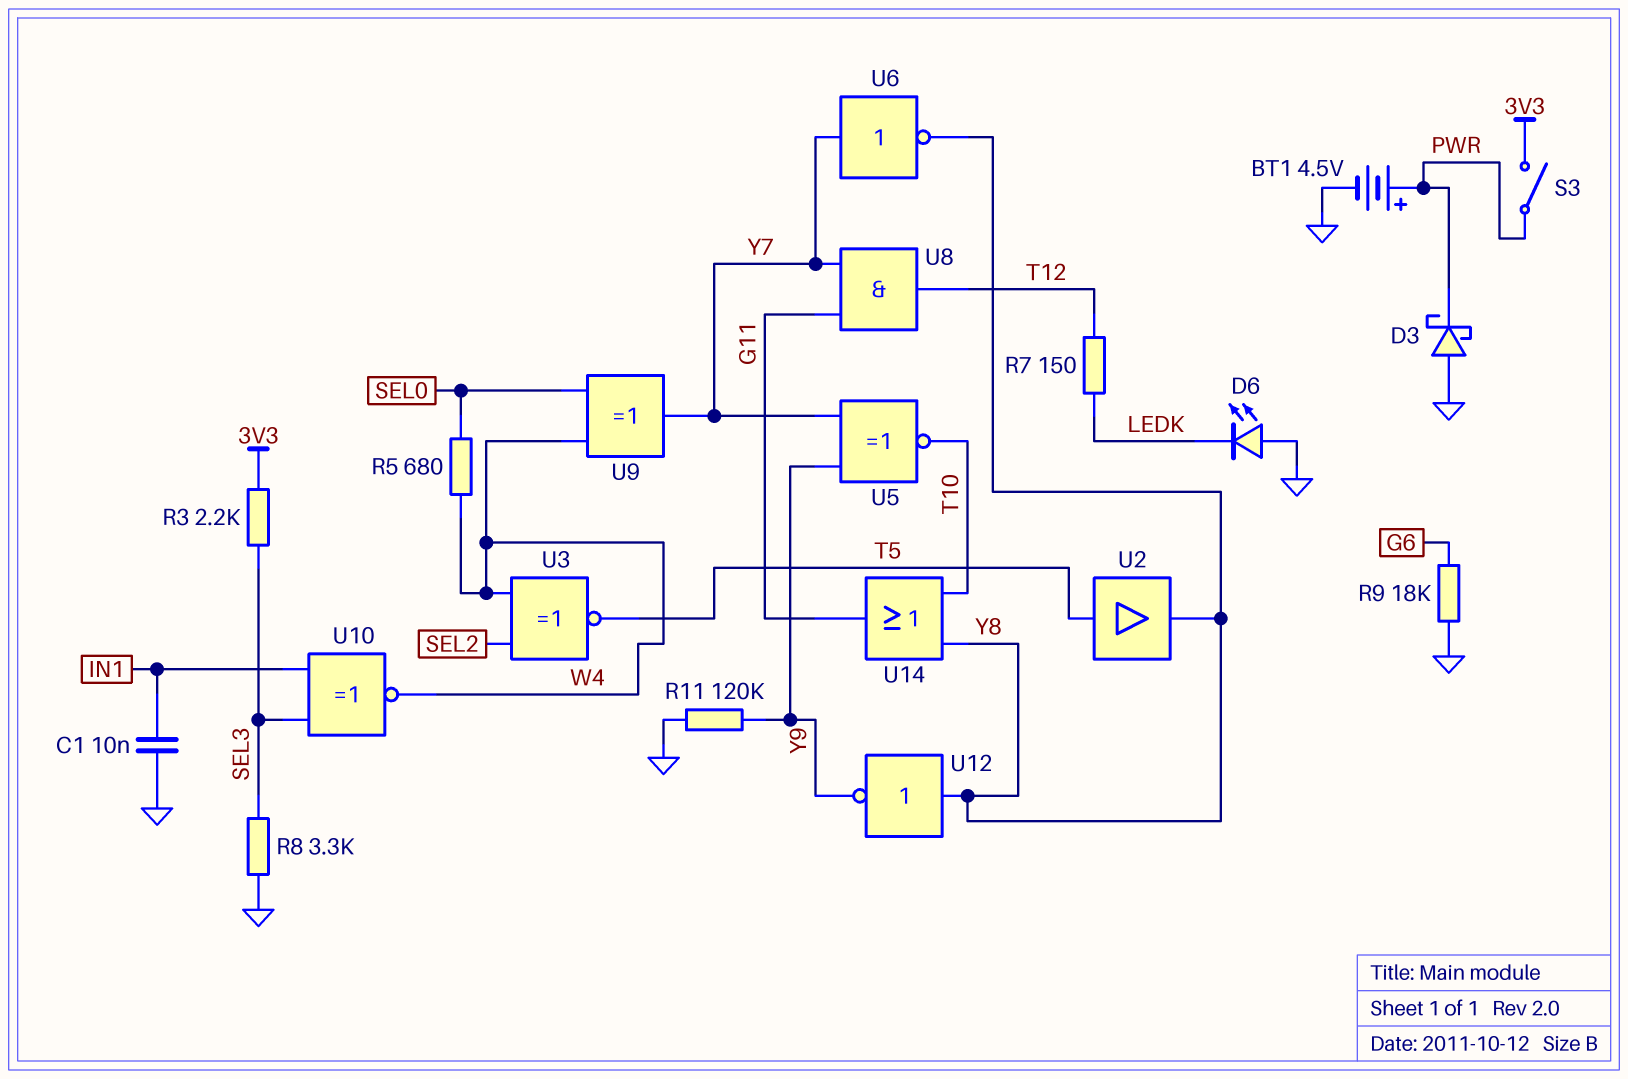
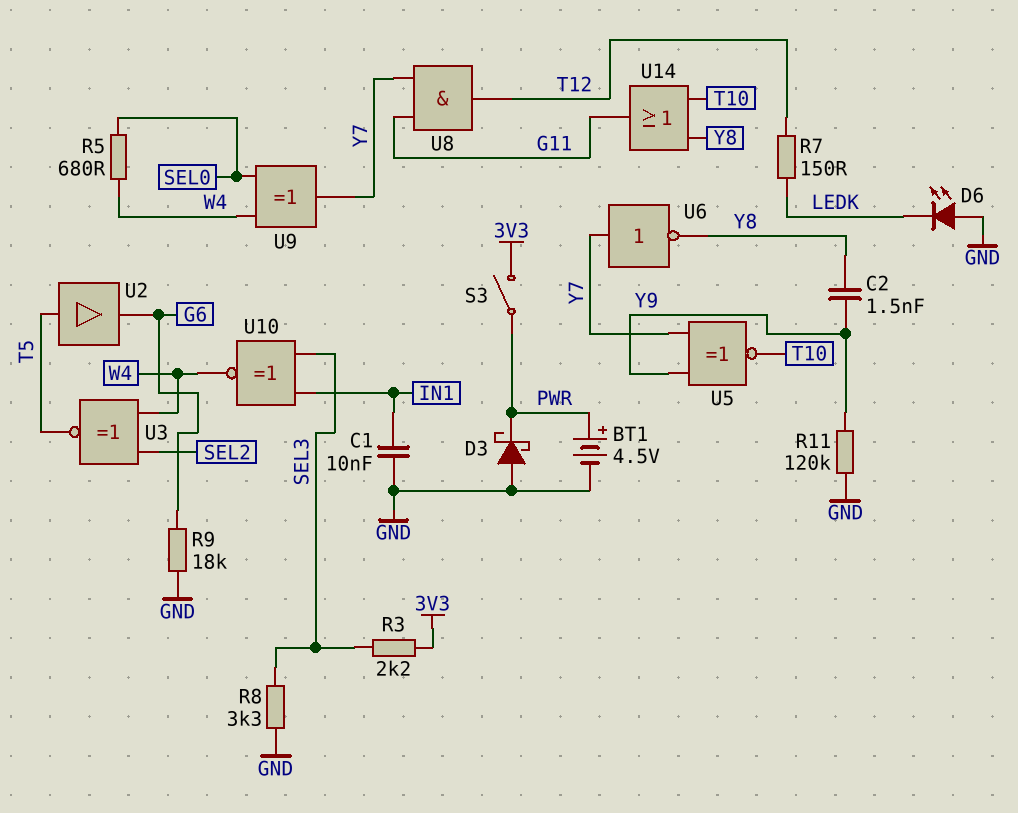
C2: none -> 1.5nF (Y8, Y9)
U2: buffer (in T5, out Y8) -> buffer (in T5, out G6)
U12: NOT (in Y8, out Y9) -> none

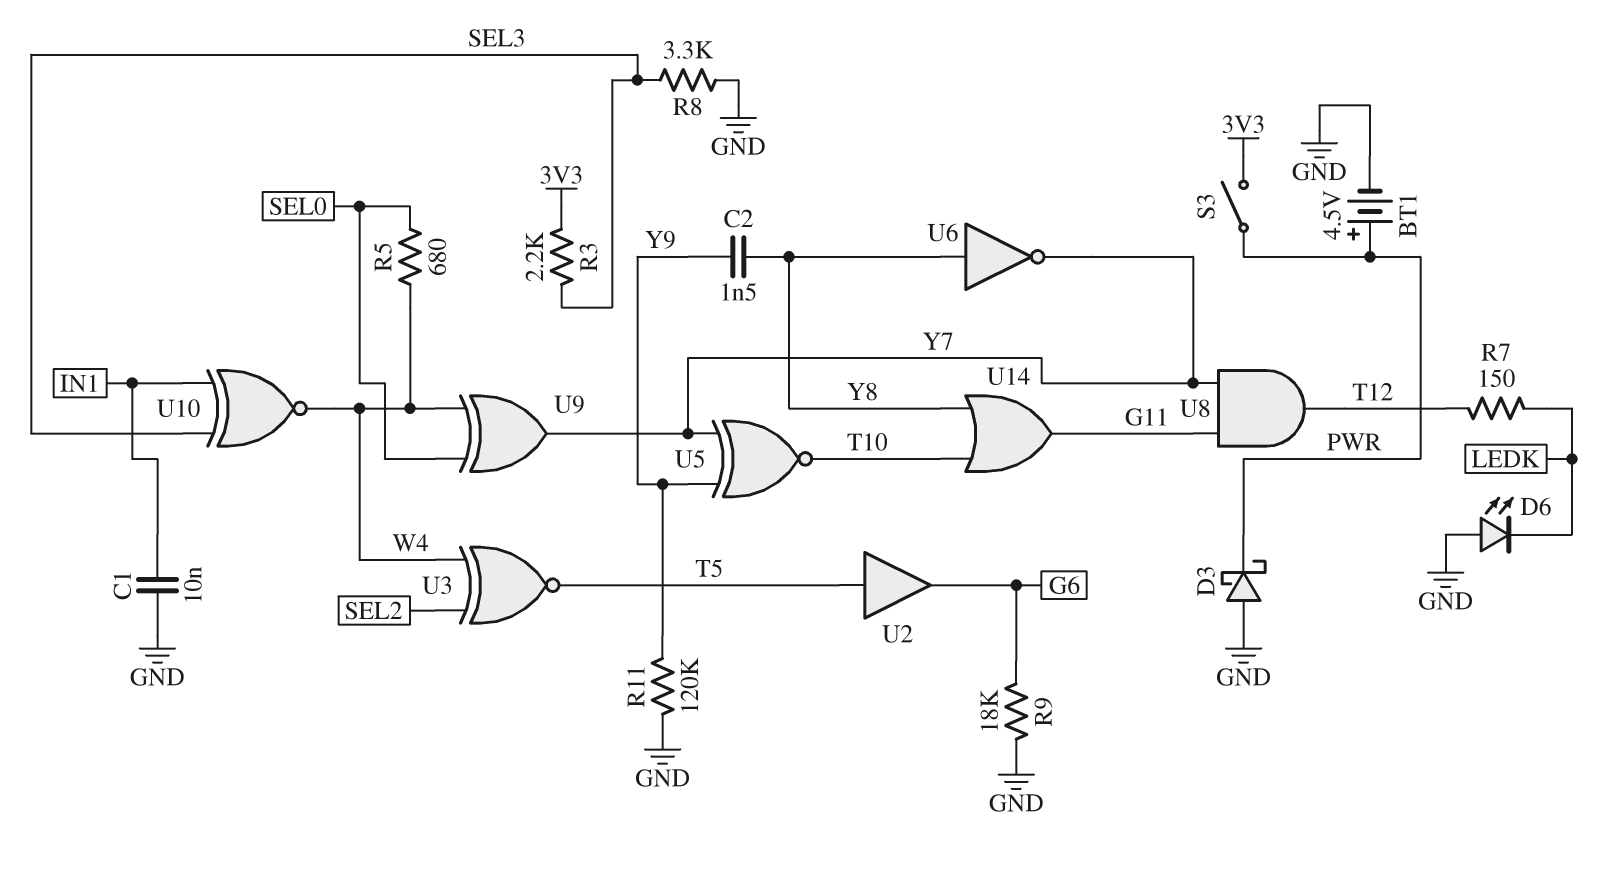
U6: NOT (in Y7, out Y8) -> NOT (in Y8, out Y7)

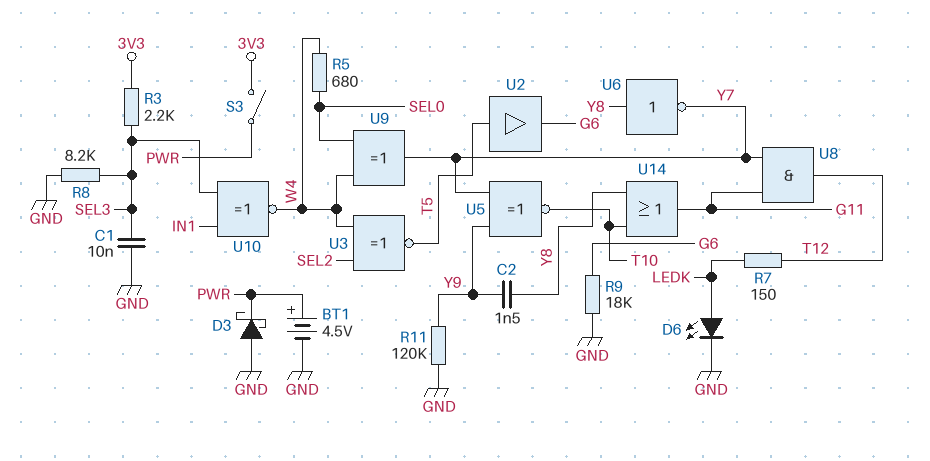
C1: 10nF (GND, IN1) -> 10nF (GND, SEL3)
D6: LED (A GND, K LEDK) -> LED (A LEDK, K GND)
R8: 3.3k (GND, SEL3) -> 8.2k (GND, SEL3)

